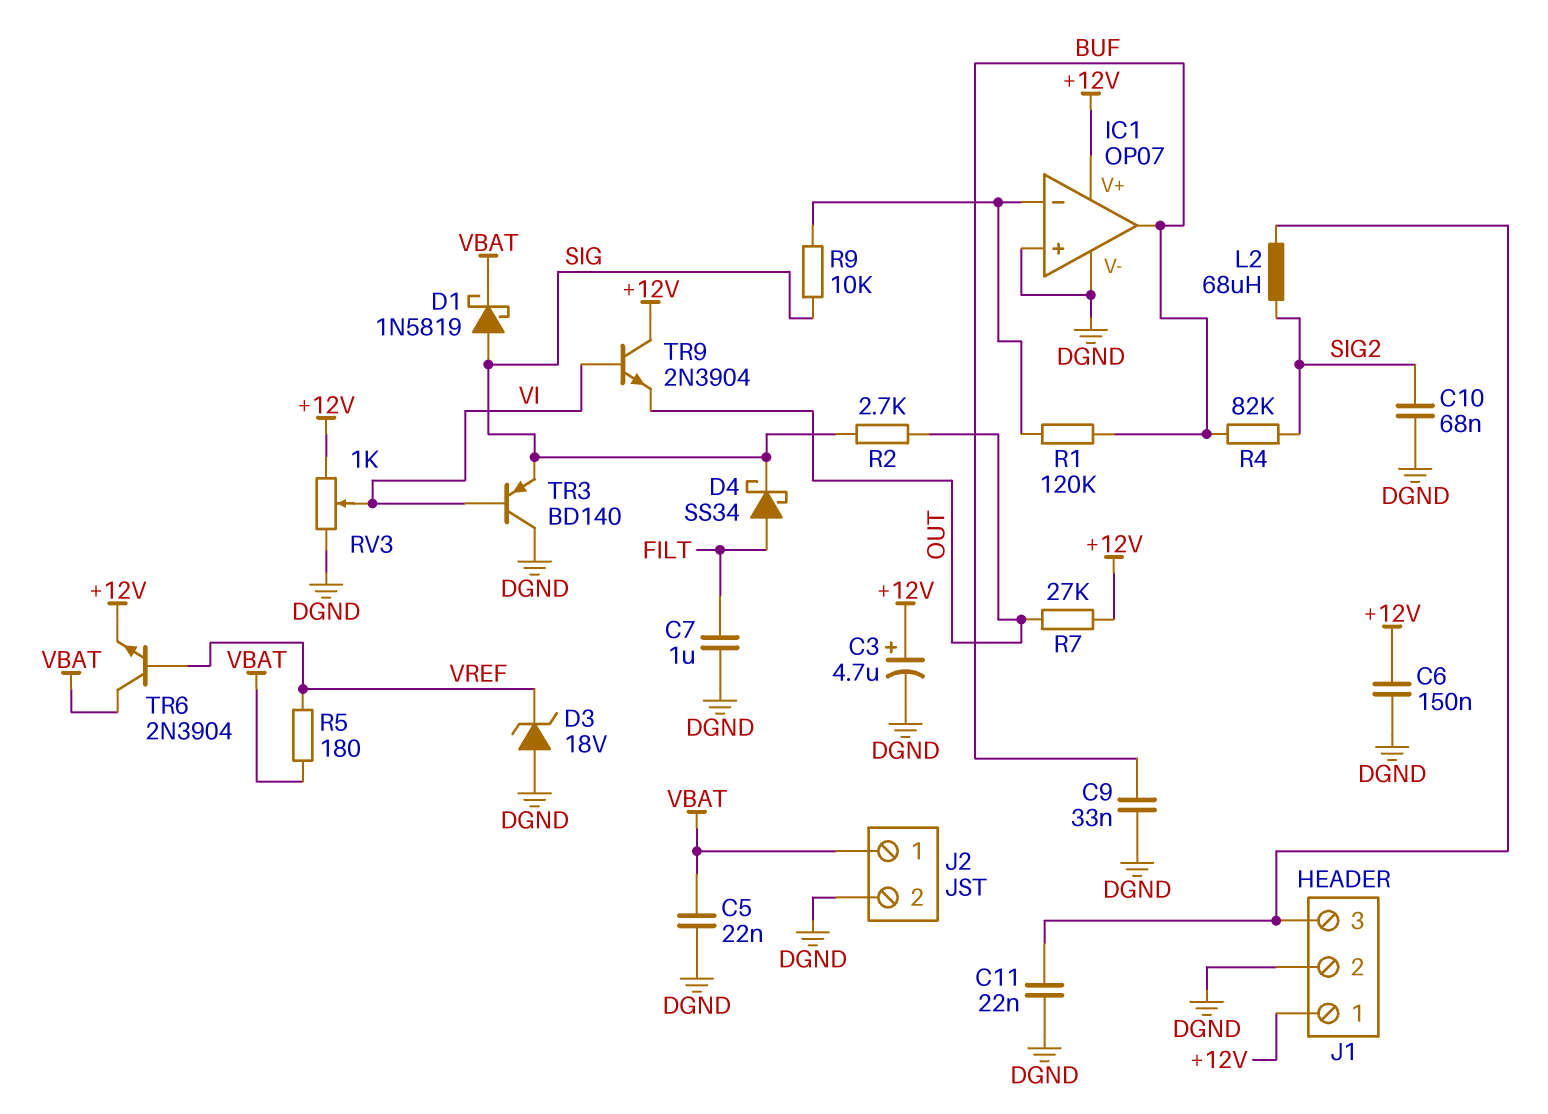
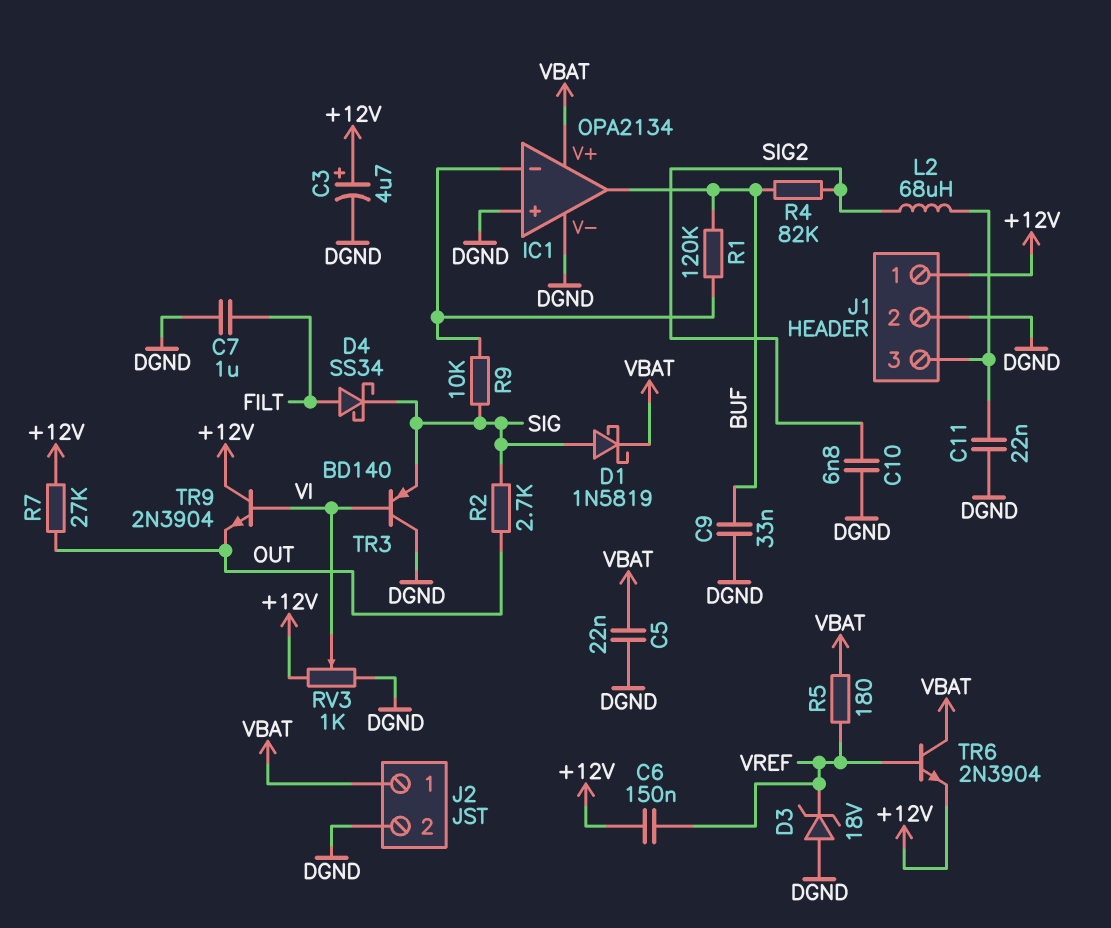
C6: 150nF (+12V, DGND) -> 150nF (+12V, VREF)
C10: 68nF (DGND, SIG2) -> 6.8nF (DGND, SIG2)
IC1: OP07 -> OPA2134
IC1 pin V+: +12V -> VBAT

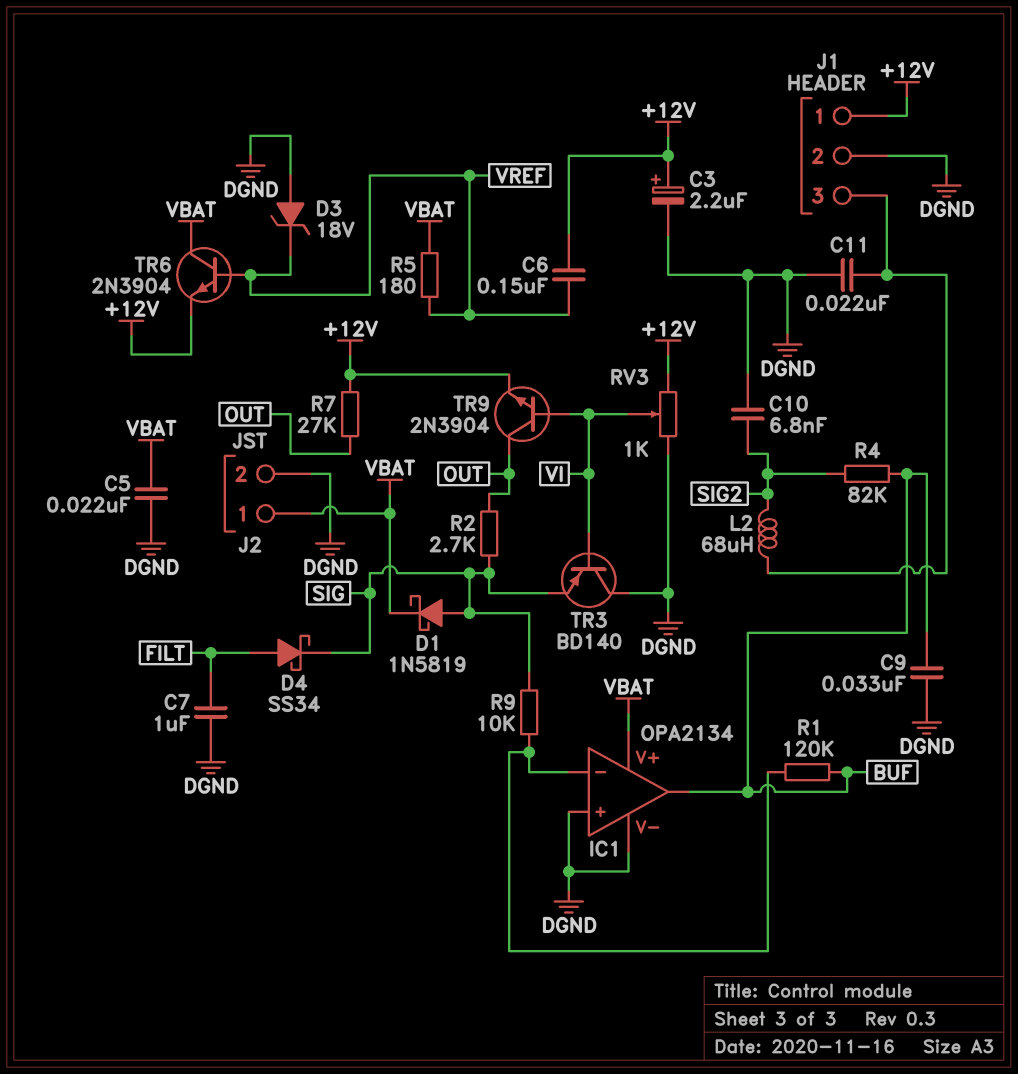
C3: 4.7uF (plus +12V, minus DGND) -> 2.2uF (plus +12V, minus DGND)
TR9: NPN 2N3904 (B VI, C +12V, E OUT) -> NPN 2N3904 (B VI, C OUT, E +12V)

